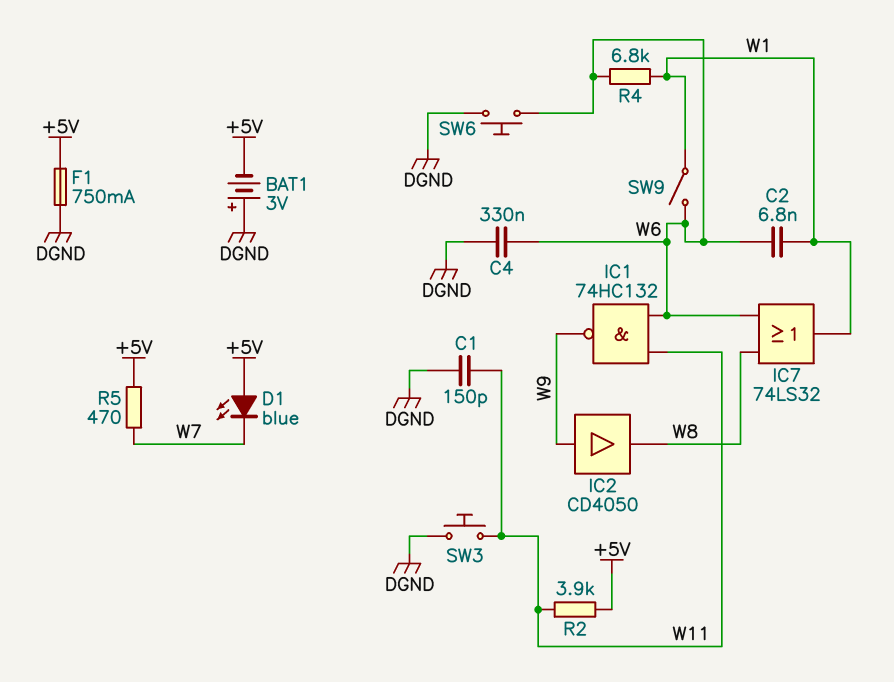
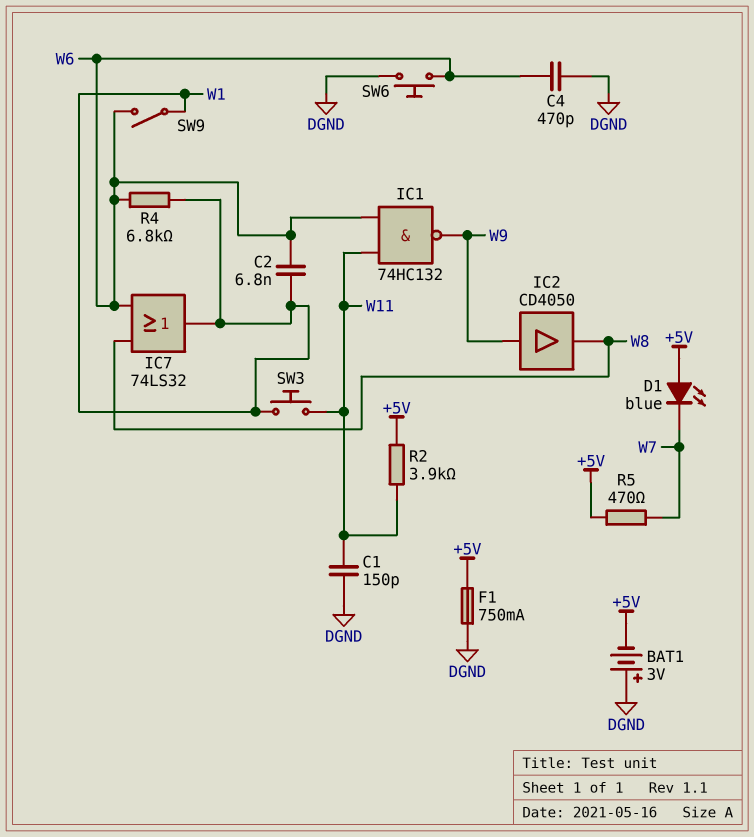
C4: 330nF (DGND, W6) -> 470pF (DGND, W6)
SW3: button (DGND, W11) -> button (W1, W11)

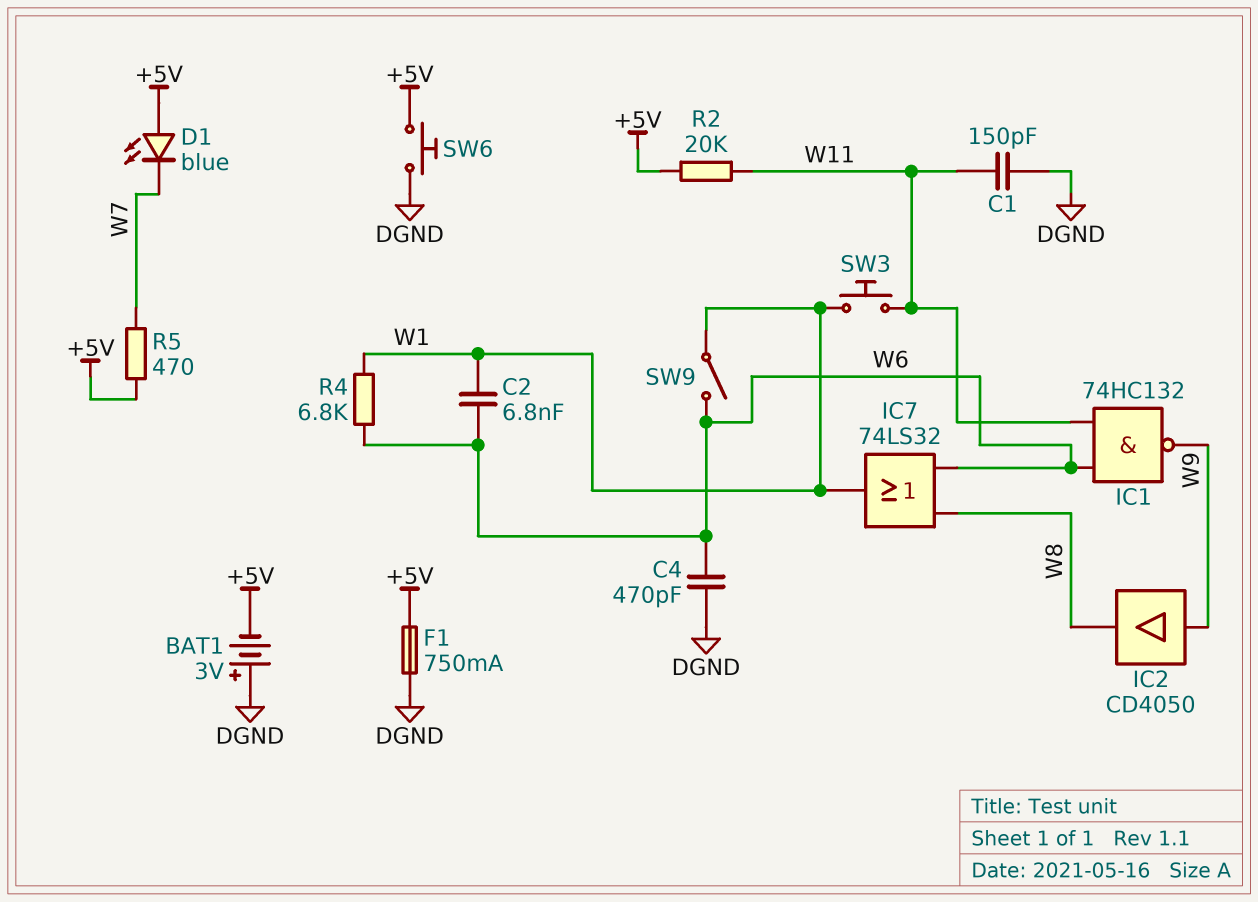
R2: 3.9k (+5V, W11) -> 20k (+5V, W11)
SW6: button (DGND, W6) -> button (+5V, DGND)

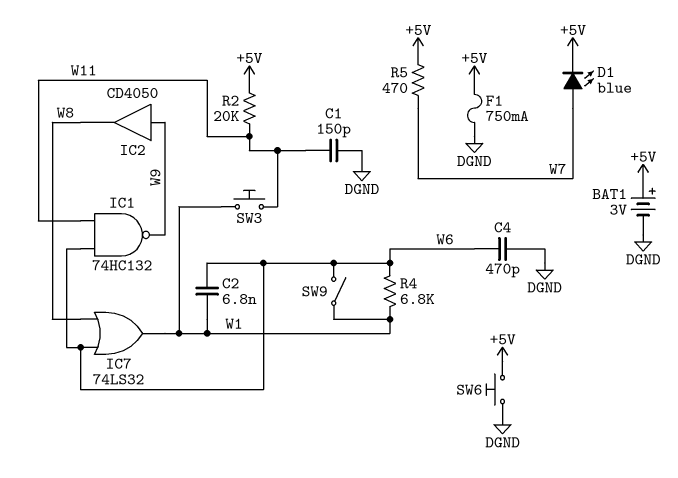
BAT1: 3V (plus DGND, minus +5V) -> 3V (plus +5V, minus DGND)
D1: LED blue (A +5V, K W7) -> LED blue (A W7, K +5V)

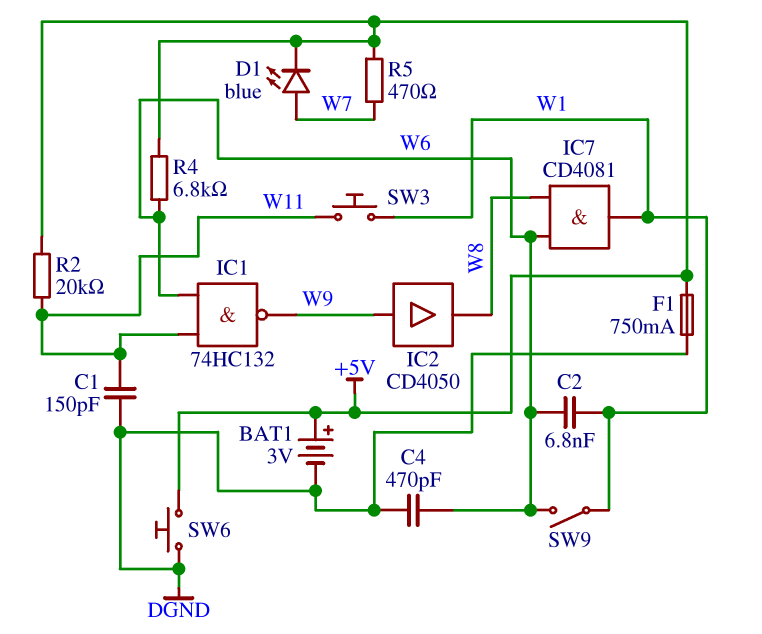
IC7: OR 74LS32 (in W6, in W8, out W1) -> AND CD4081 (in W6, in W8, out W1)
R4: 6.8k (W1, W6) -> 6.8k (+5V, W6)

